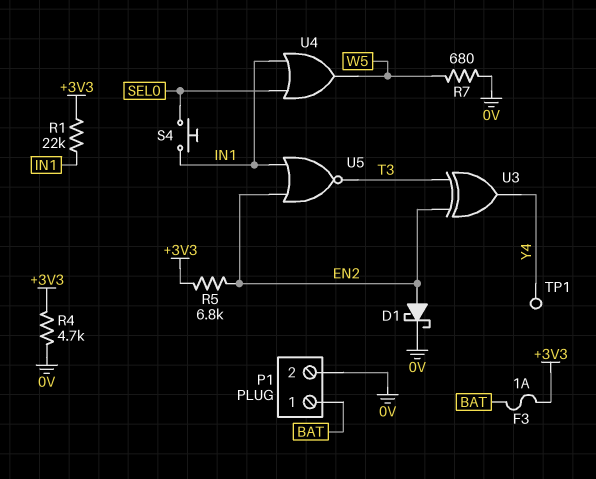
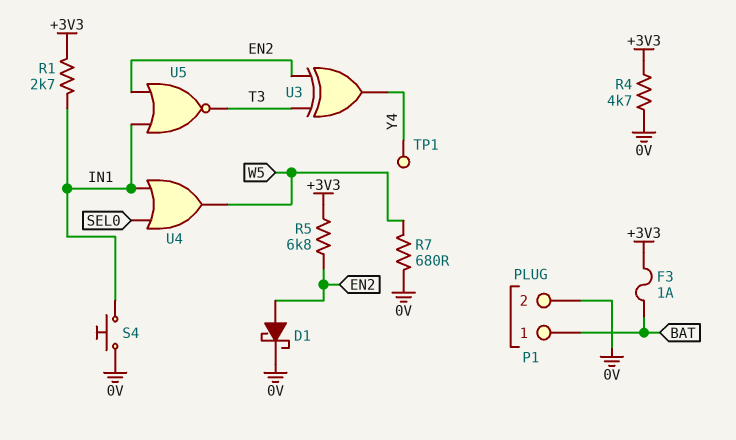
R1: 22k (+3V3, IN1) -> 2.7k (+3V3, IN1)
S4: button (IN1, SEL0) -> button (0V, IN1)

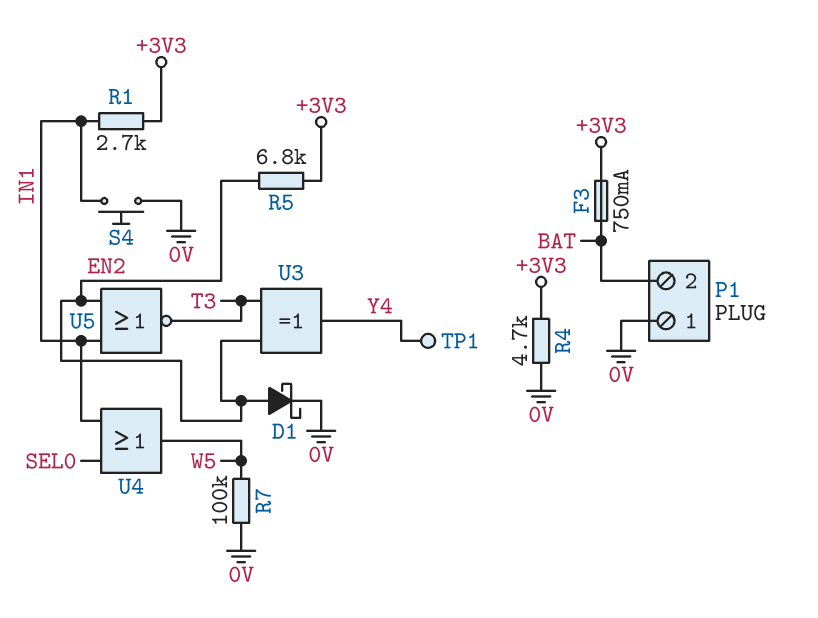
F3: 1A (+3V3, BAT) -> 750mA (+3V3, BAT)
P1 pin 1: BAT -> 0V
P1 pin 2: 0V -> BAT
R7: 680 (0V, W5) -> 100k (0V, W5)

